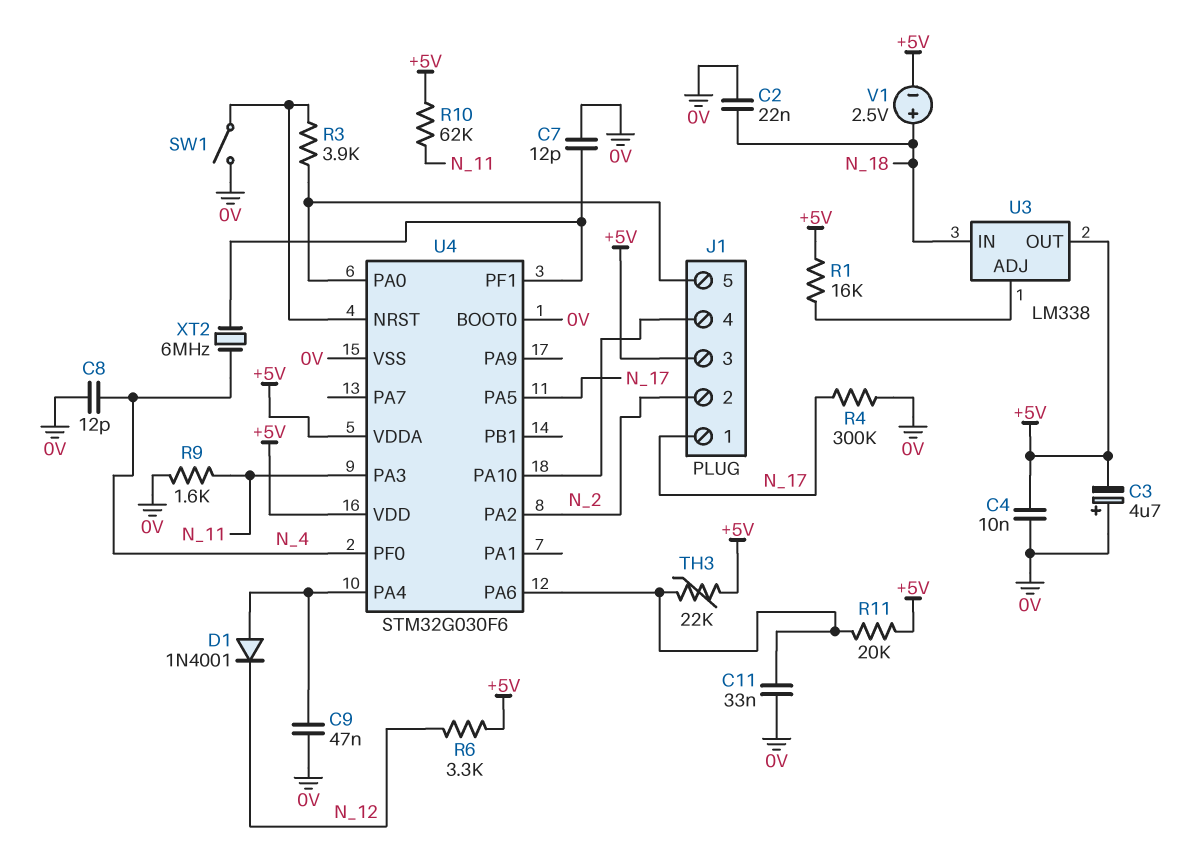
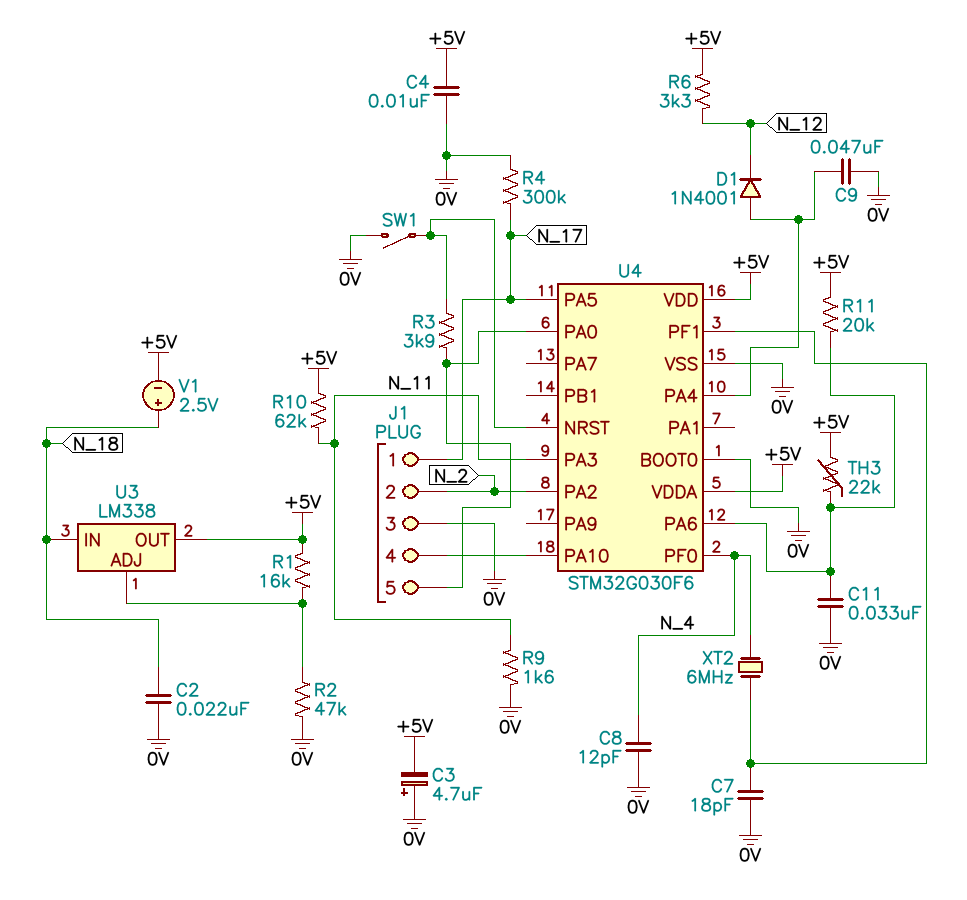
C7: 12pF (0V, U4/PF1) -> 18pF (0V, U4/PF1)
J1 pin 3: +5V -> 0V
R2: none -> 47k (0V, U3/ADJ)

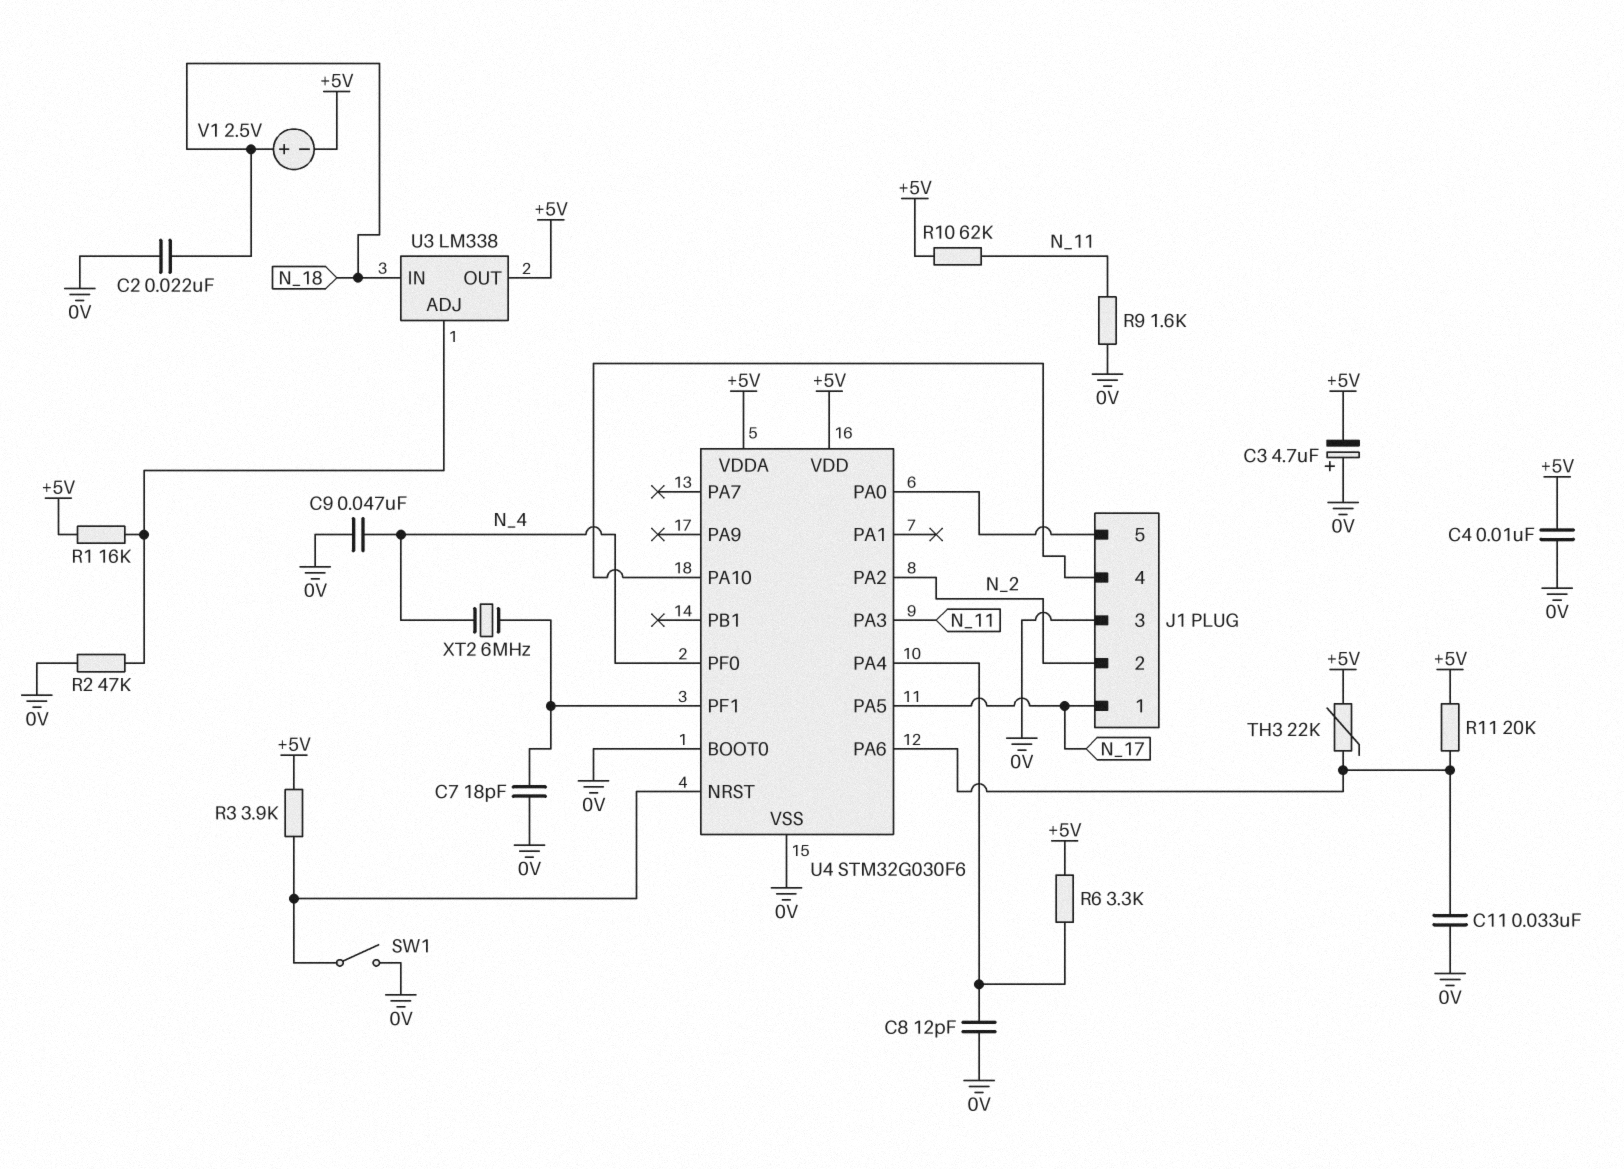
C8: 12pF (0V, N_4) -> 12pF (0V, U4/PA4)
C9: 47nF (0V, U4/PA4) -> 47nF (0V, N_4)
D1: diode 1N4001 (A U4/PA4, K N_12) -> none
R3: 3.9k (J1/5, U4/NRST) -> 3.9k (+5V, U4/NRST)
R4: 300k (0V, N_17) -> none
R6: 3.3k (+5V, N_12) -> 3.3k (+5V, U4/PA4)

